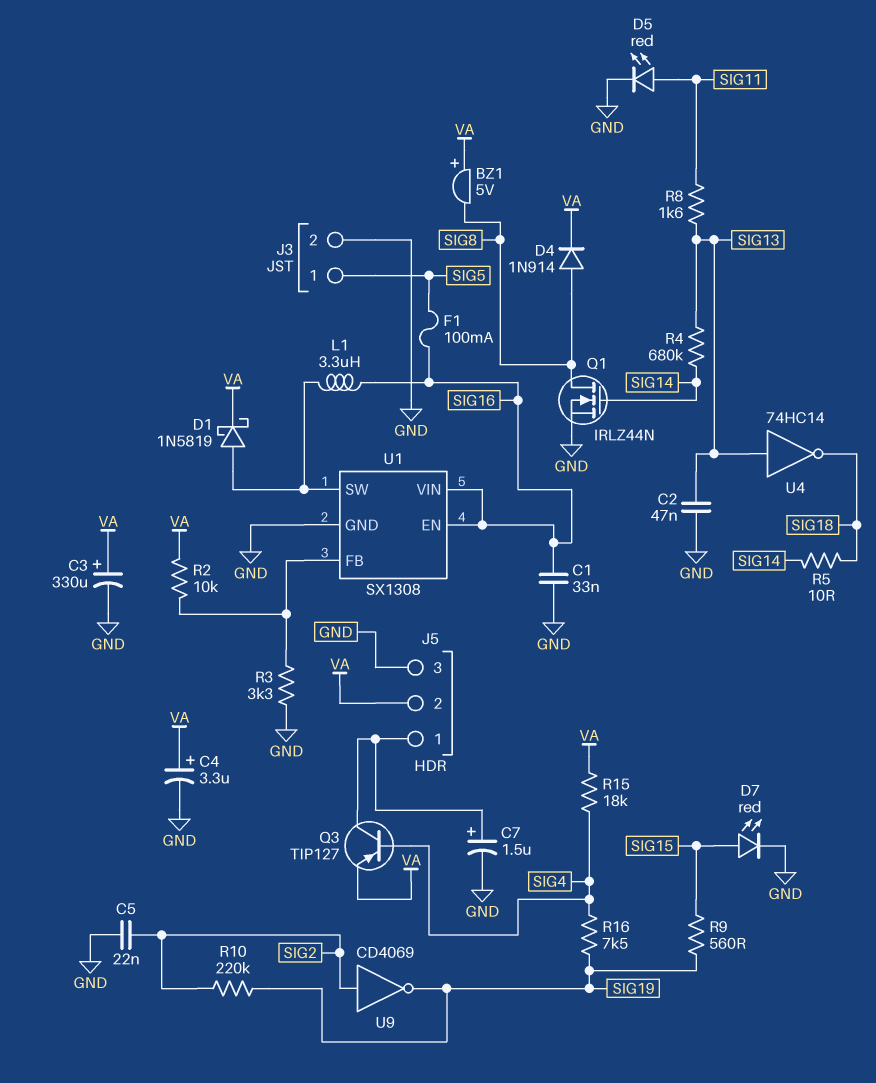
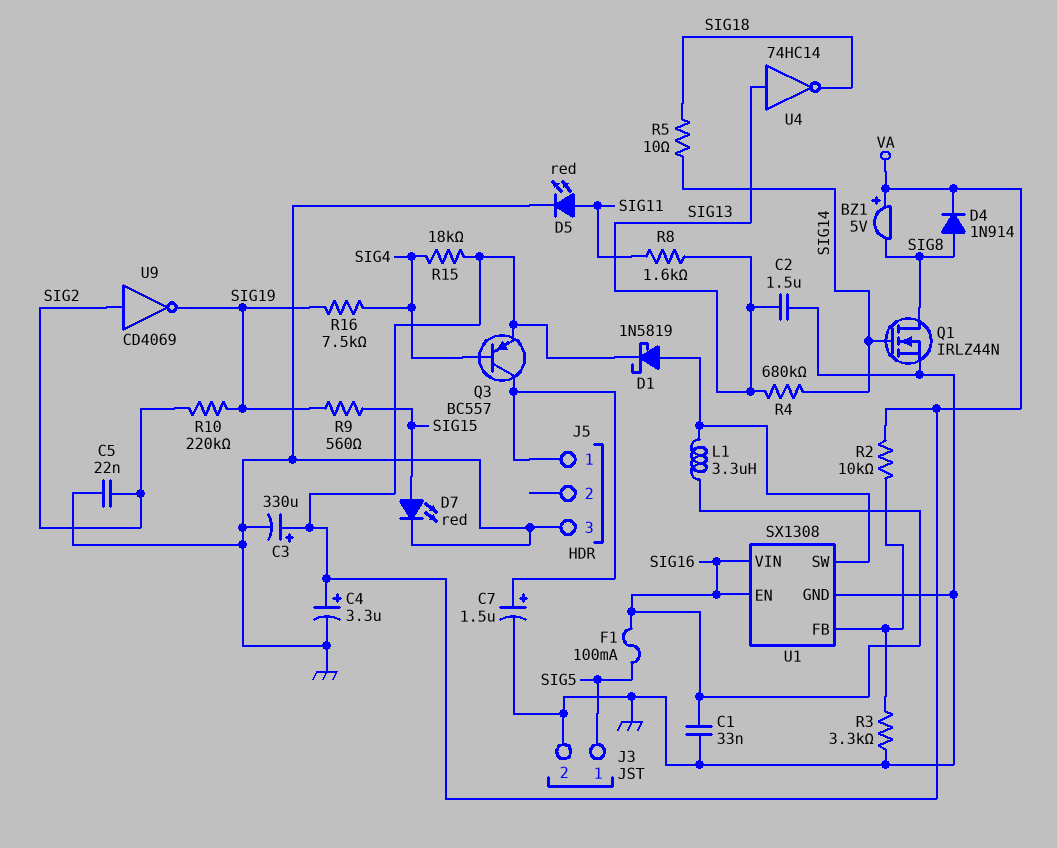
C2: 47nF (GND, SIG13) -> 1.5uF (GND, SIG13)
J5 pin 2: VA -> none
Q3: PNP TIP127 (B SIG4, C J5/1, E VA) -> PNP BC557 (B SIG4, C J5/1, E VA)

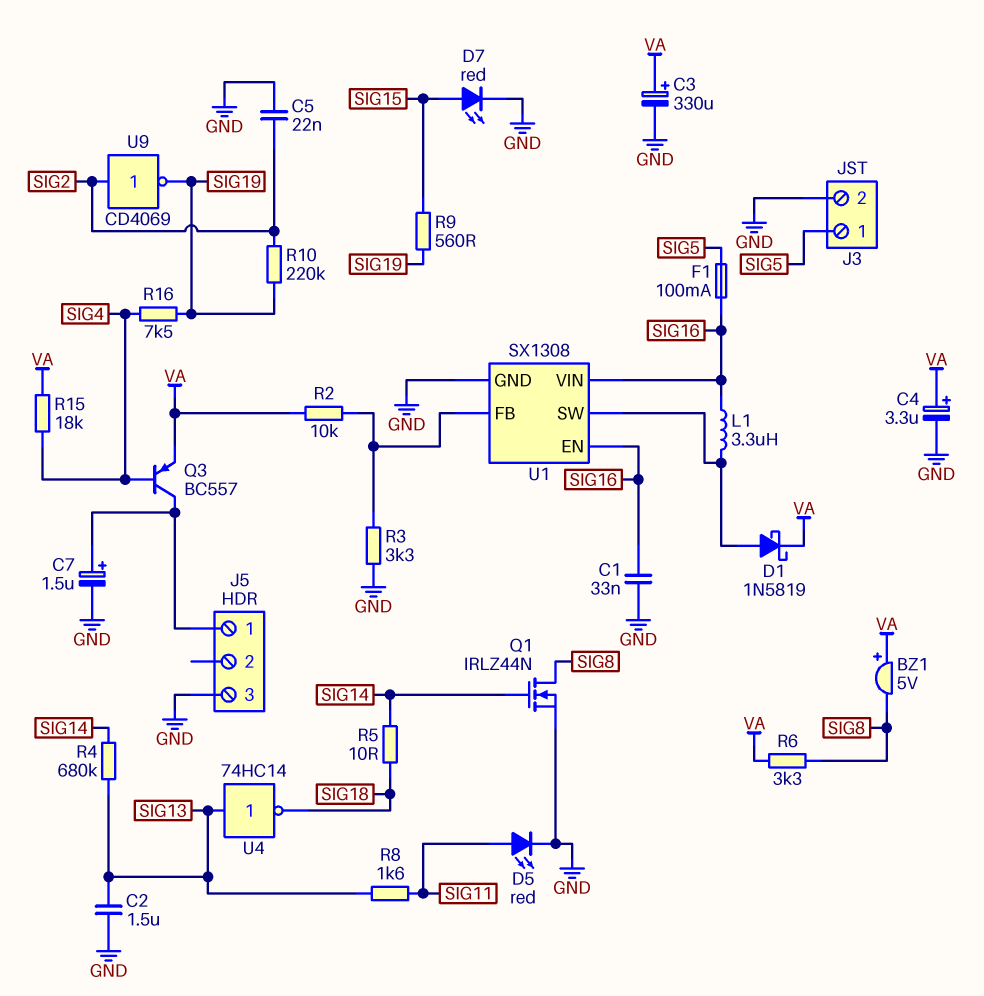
D4: diode 1N914 (A SIG8, K VA) -> none
R6: none -> 3.3k (SIG8, VA)

